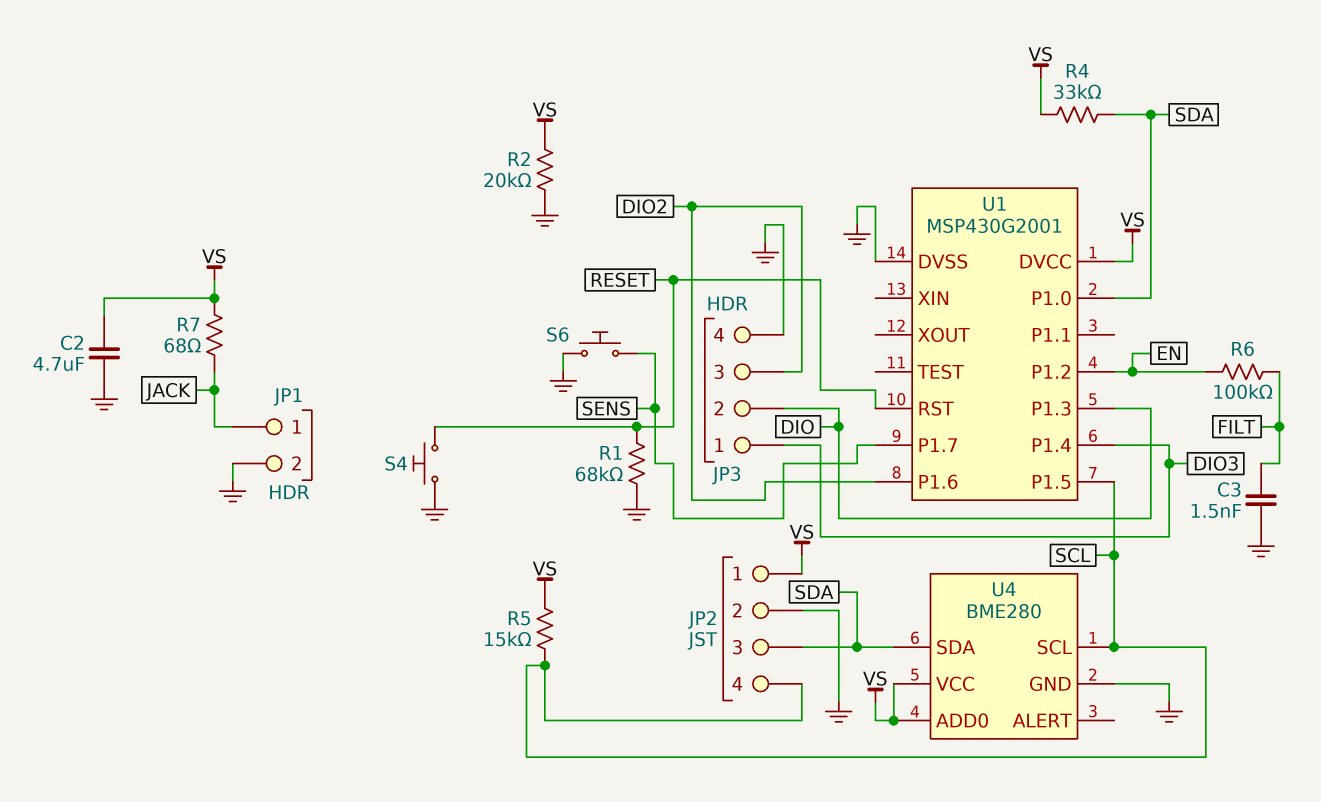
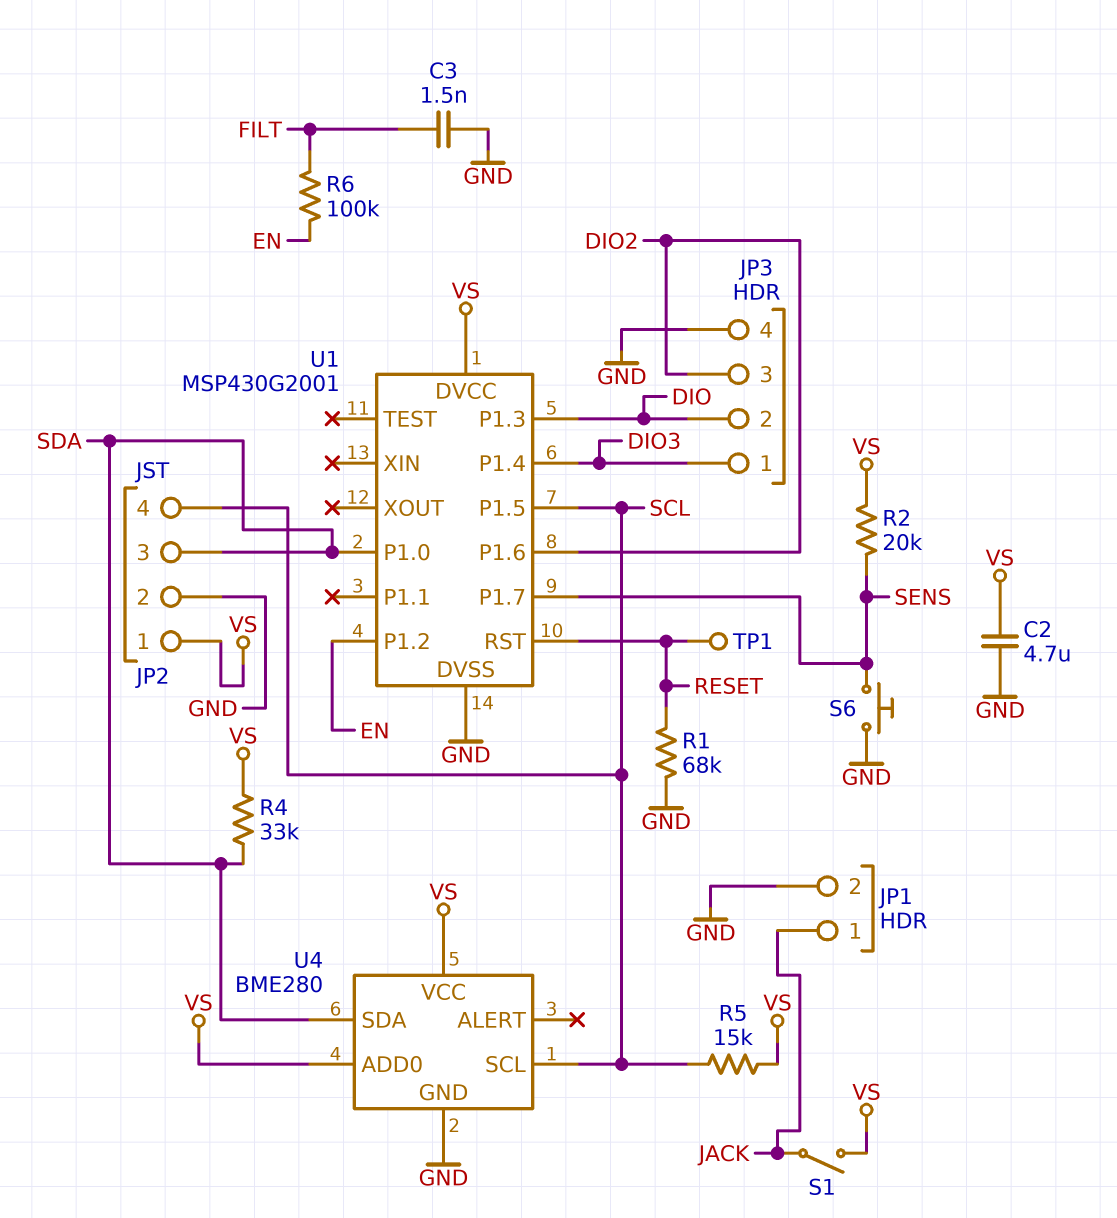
R2: 20k (GND, VS) -> 20k (SENS, VS)
R7: 68 (JACK, VS) -> none
S1: none -> switch (JACK, VS)
S4: button (GND, RESET) -> none
TP1: none -> test point (RESET)

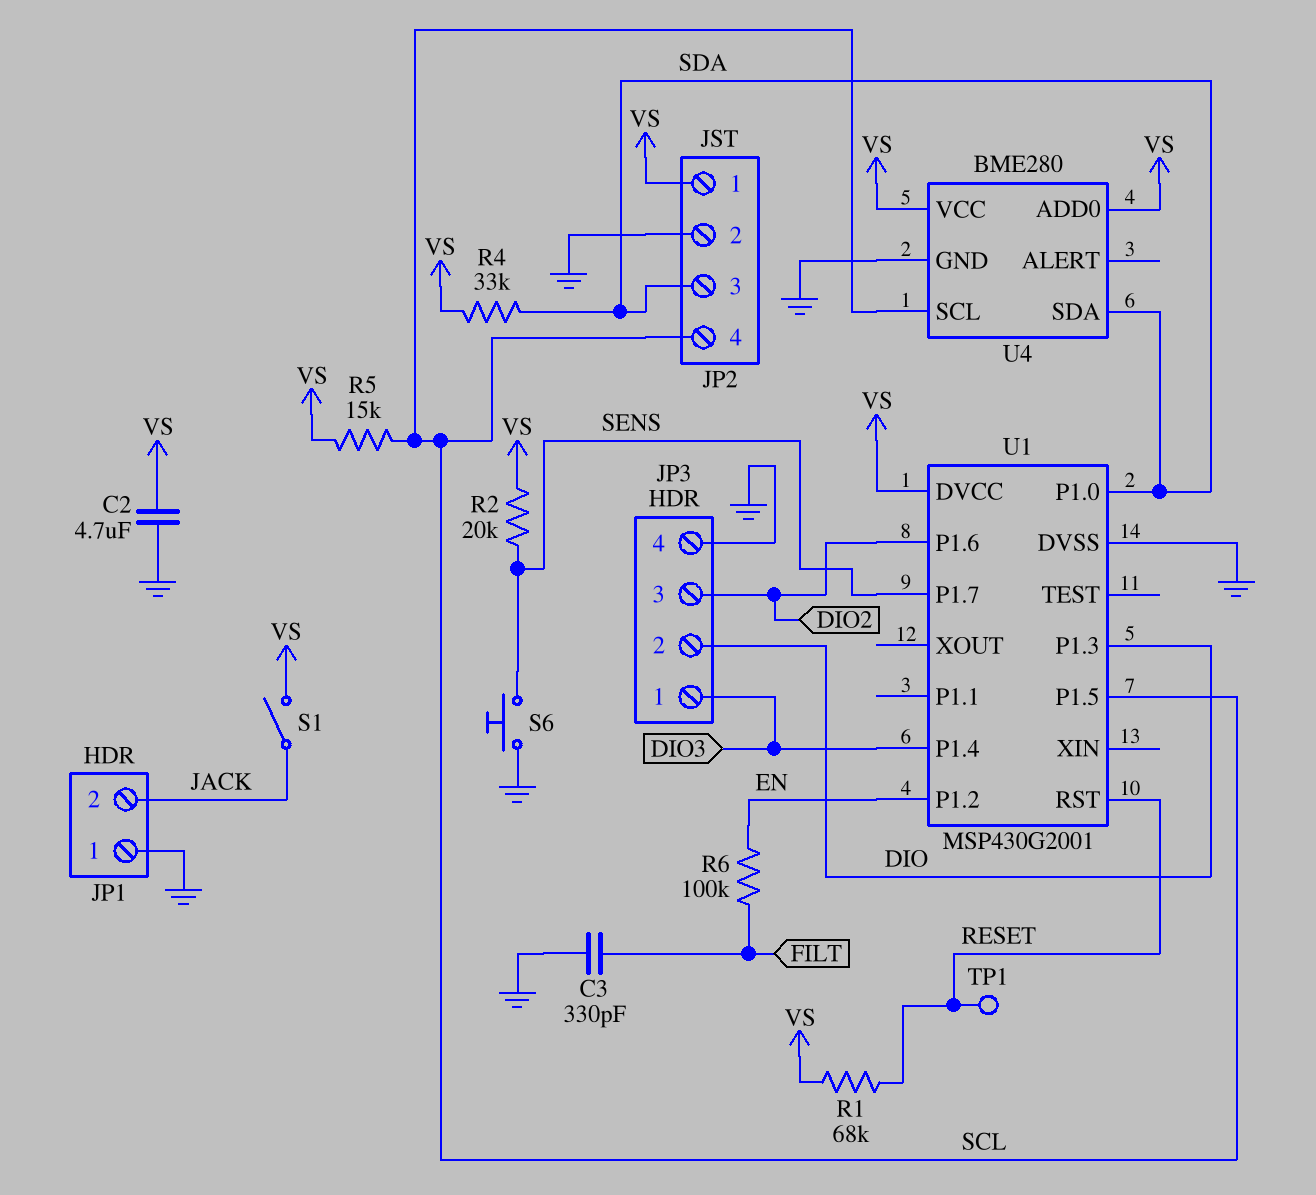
C3: 1.5nF (FILT, GND) -> 330pF (FILT, GND)
JP1 pin 1: JACK -> GND
JP1 pin 2: GND -> JACK
R1: 68k (GND, RESET) -> 68k (RESET, VS)

